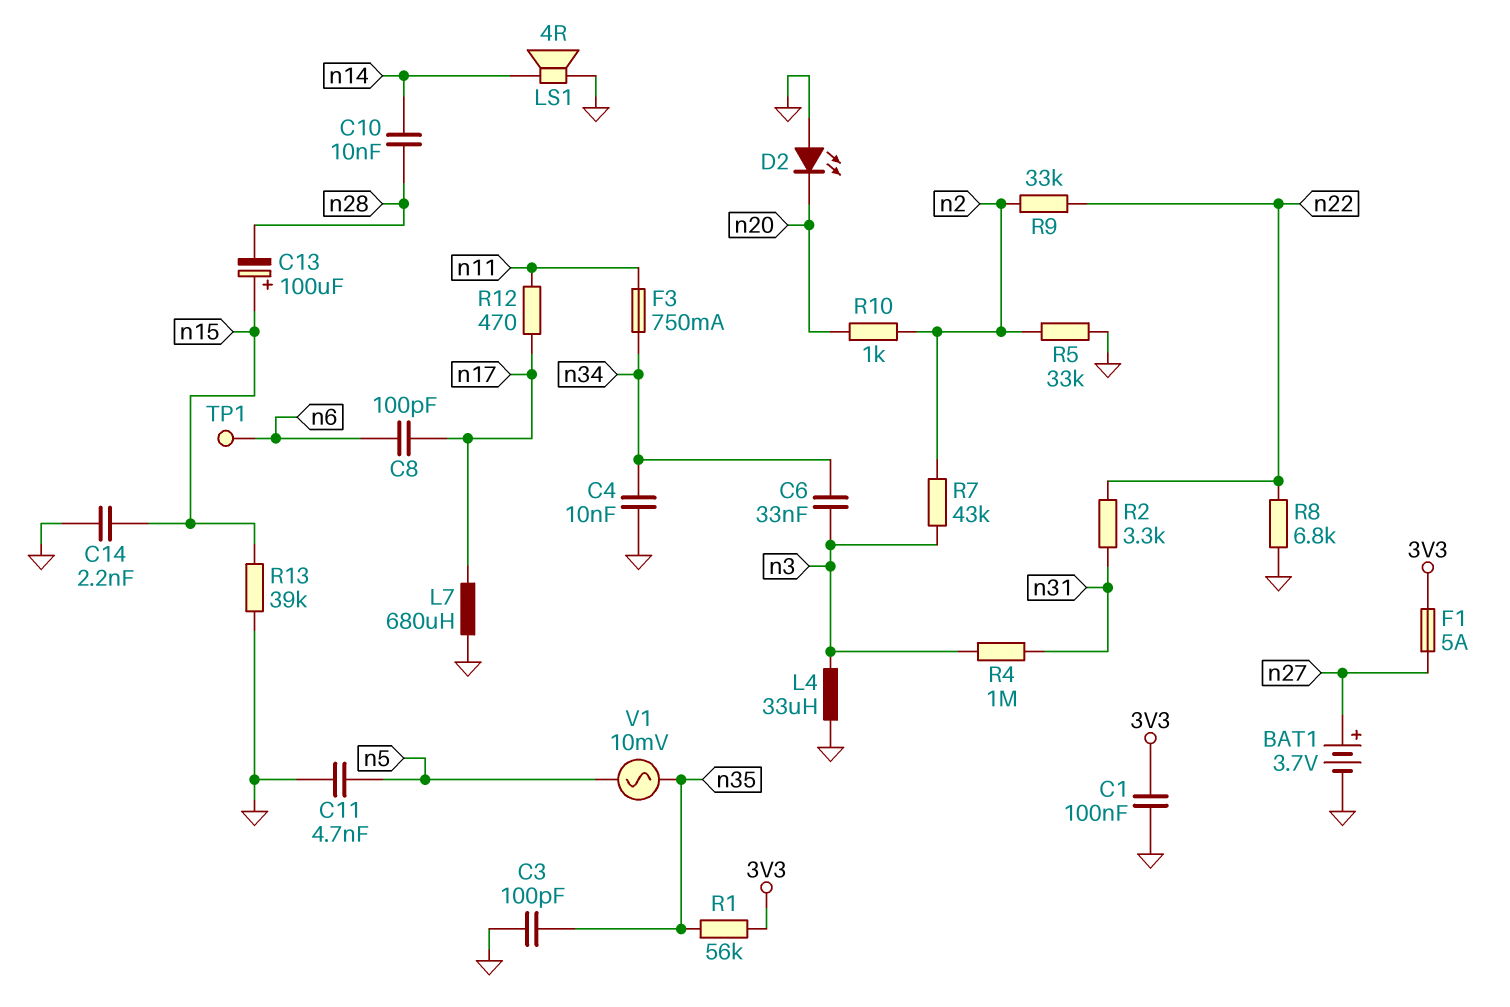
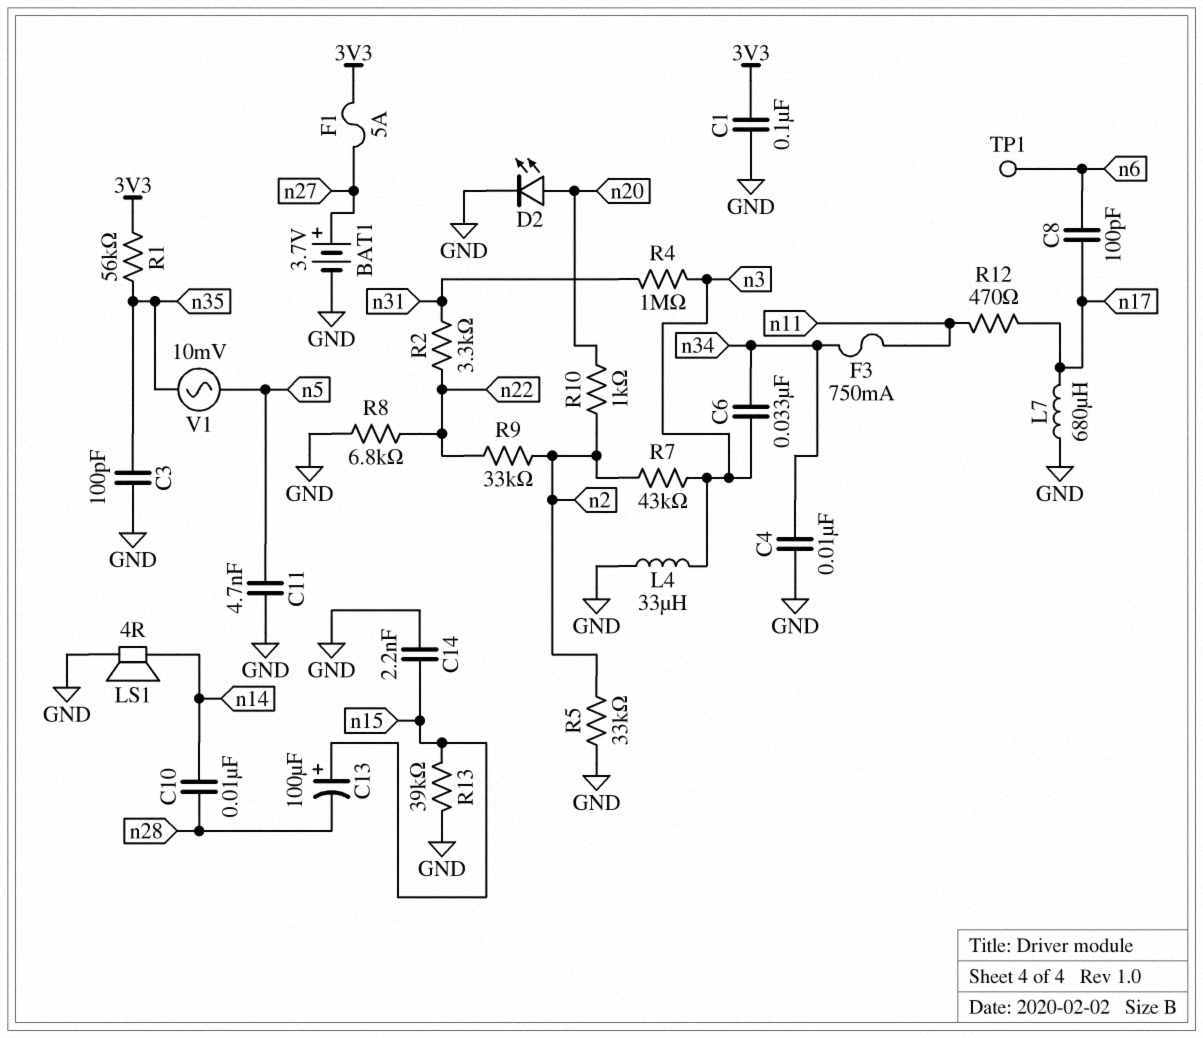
D2: LED (A GND, K n20) -> LED (A n20, K GND)

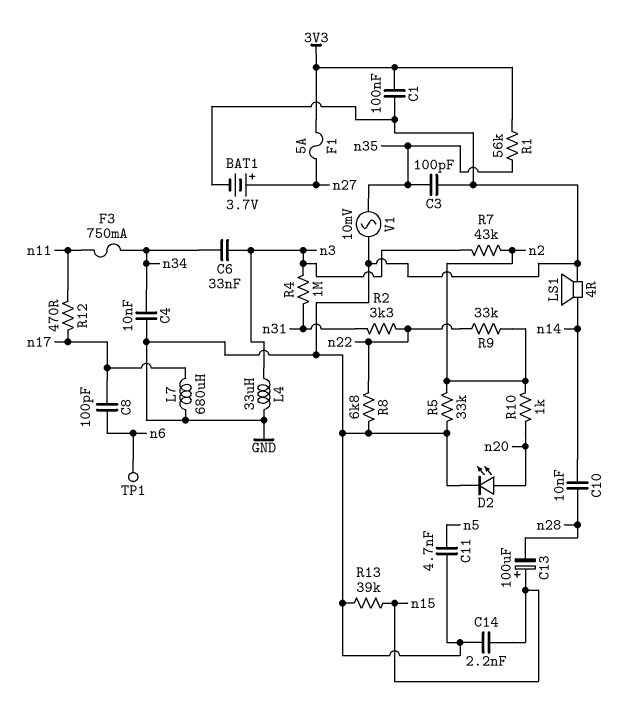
V1: AC 10mV (n5, n35) -> AC 10mV (GND, n35)

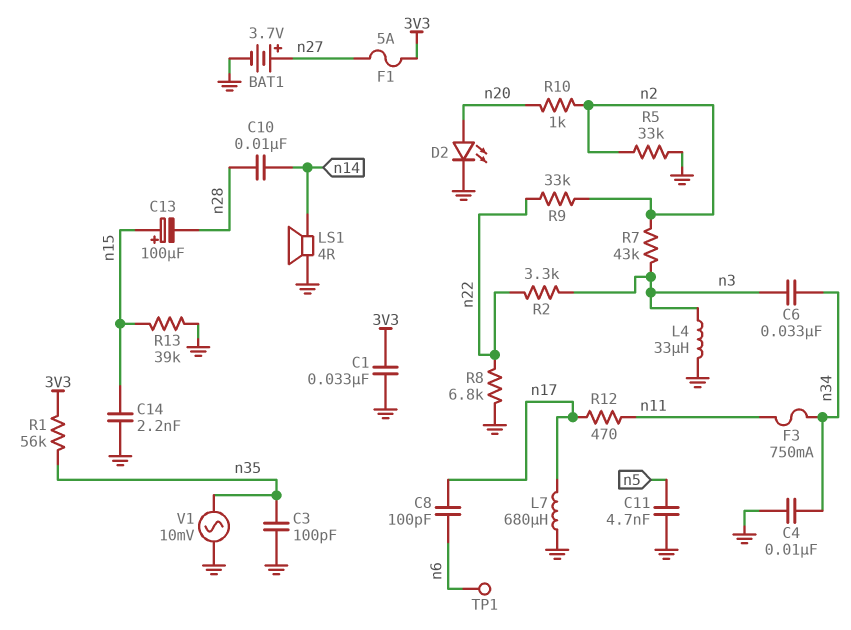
C1: 100nF (3V3, GND) -> 33nF (3V3, GND)
R2: 3.3k (n22, n31) -> 3.3k (n3, n22)
R4: 1M (n3, n31) -> none

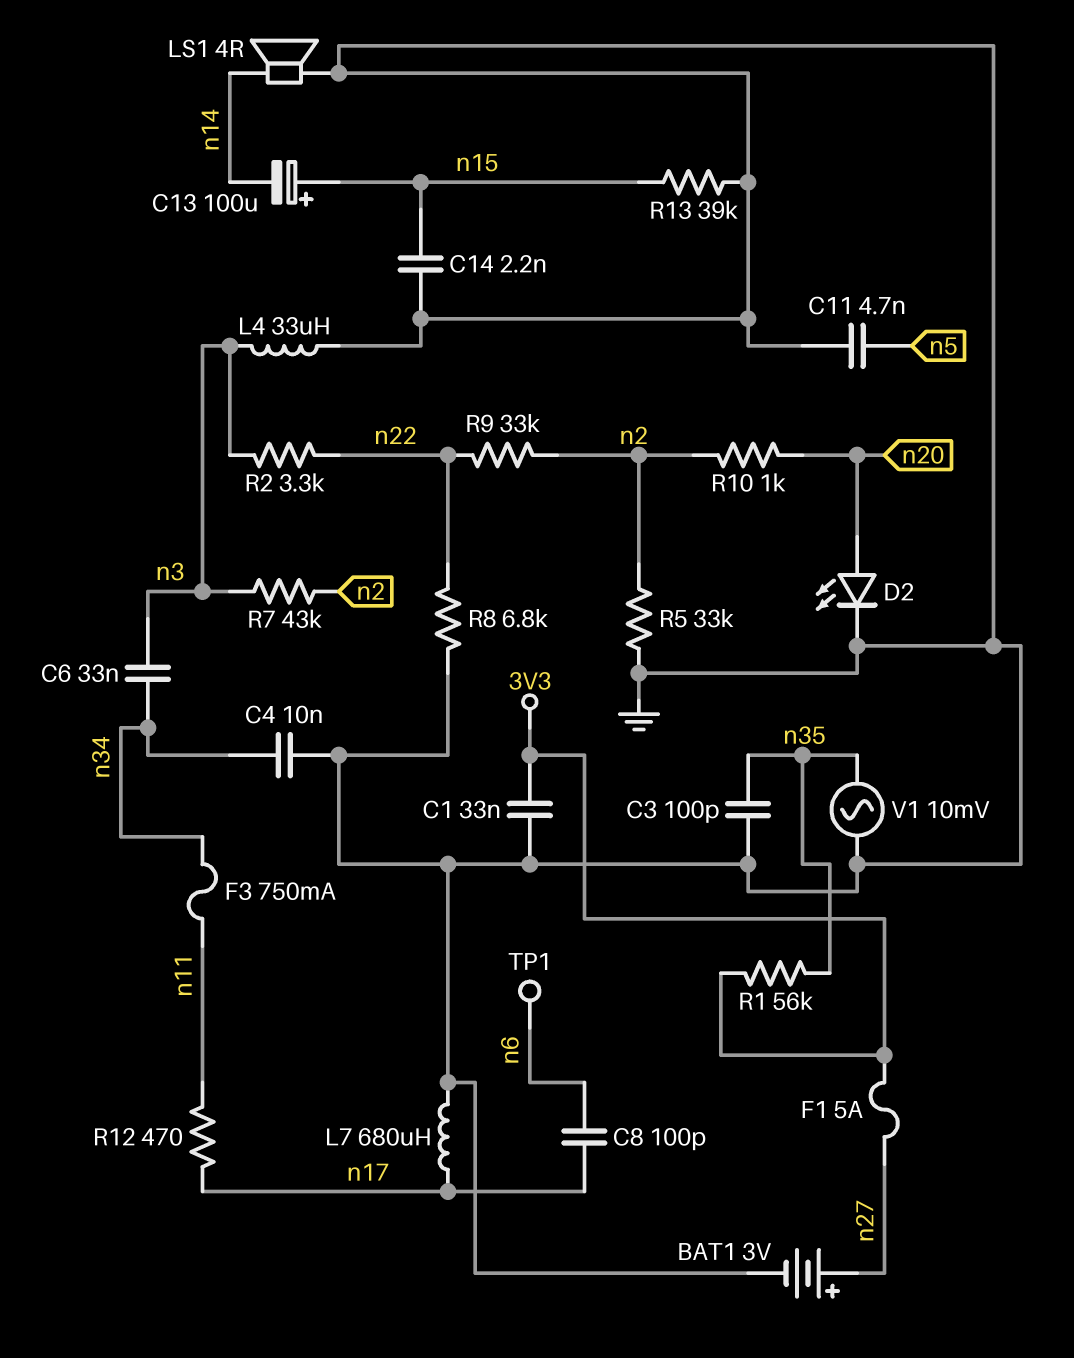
BAT1: 3.7V (plus n27, minus GND) -> 3V (plus n27, minus GND)
C10: 10nF (n14, n28) -> none
C13: 100uF (plus n15, minus n28) -> 100uF (plus n15, minus n14)

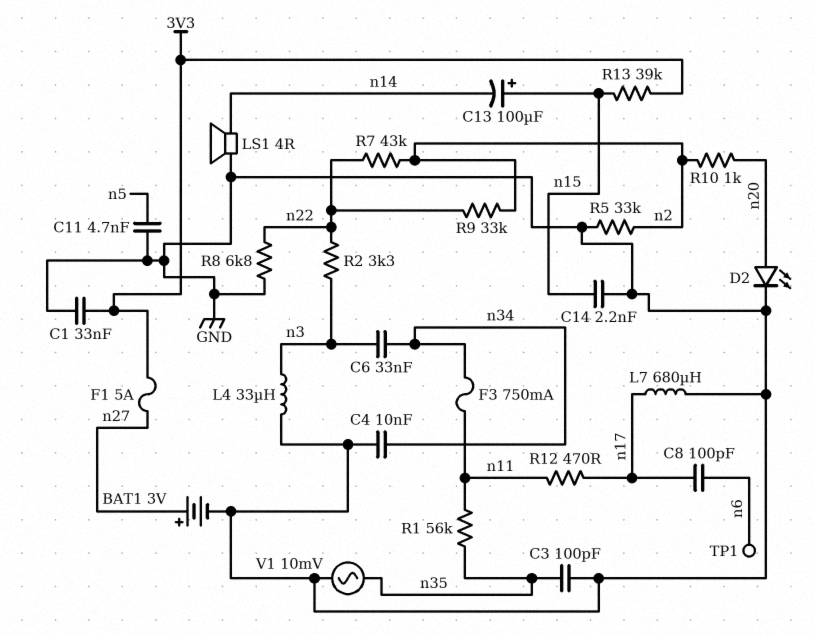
R1: 56k (3V3, n35) -> 56k (n11, n35)
R7: 43k (n2, n3) -> 43k (n2, n22)
R13: 39k (GND, n15) -> 39k (3V3, n15)

